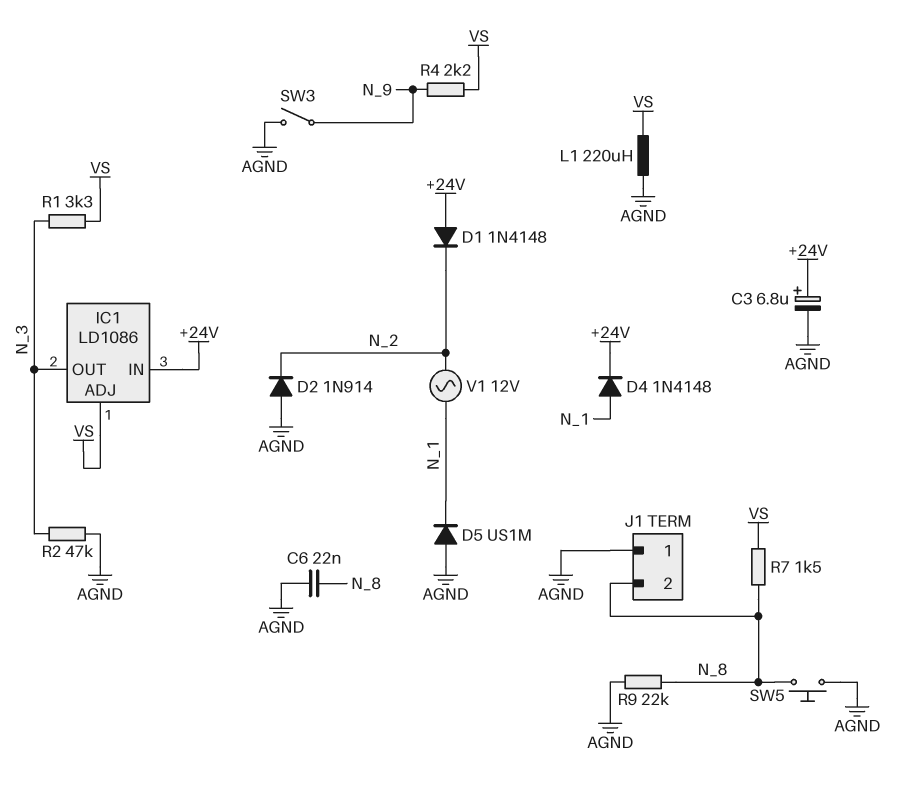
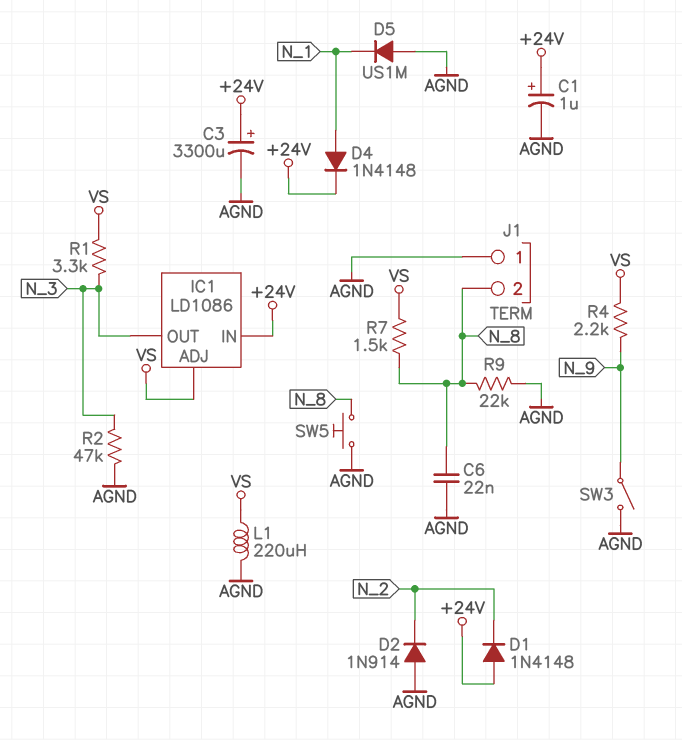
C1: none -> 1uF (plus +24V, minus AGND)
C3: 6.8uF (plus +24V, minus AGND) -> 3300uF (plus +24V, minus AGND)
V1: AC 12V (N_1, N_2) -> none

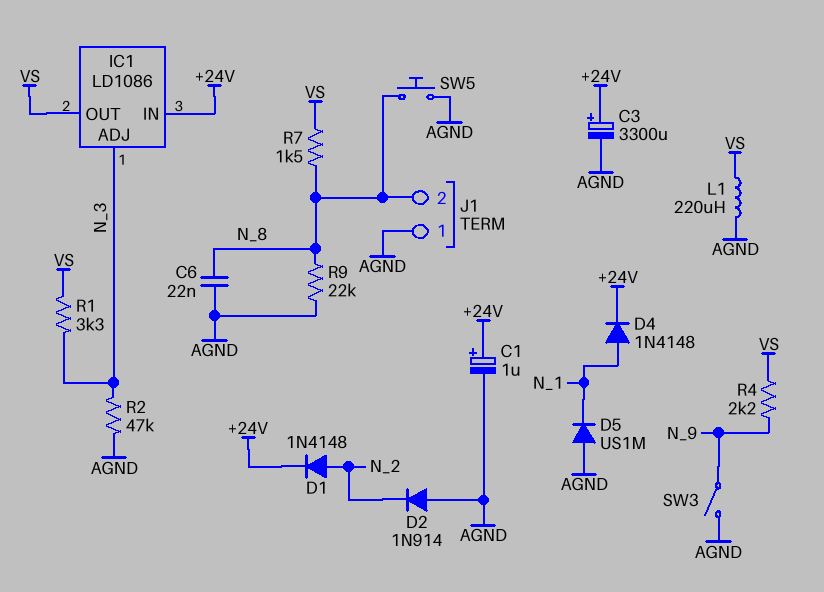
D1: diode 1N4148 (A +24V, K N_2) -> diode 1N4148 (A N_2, K +24V)
IC1 pin ADJ: VS -> N_3
IC1 pin OUT: N_3 -> VS

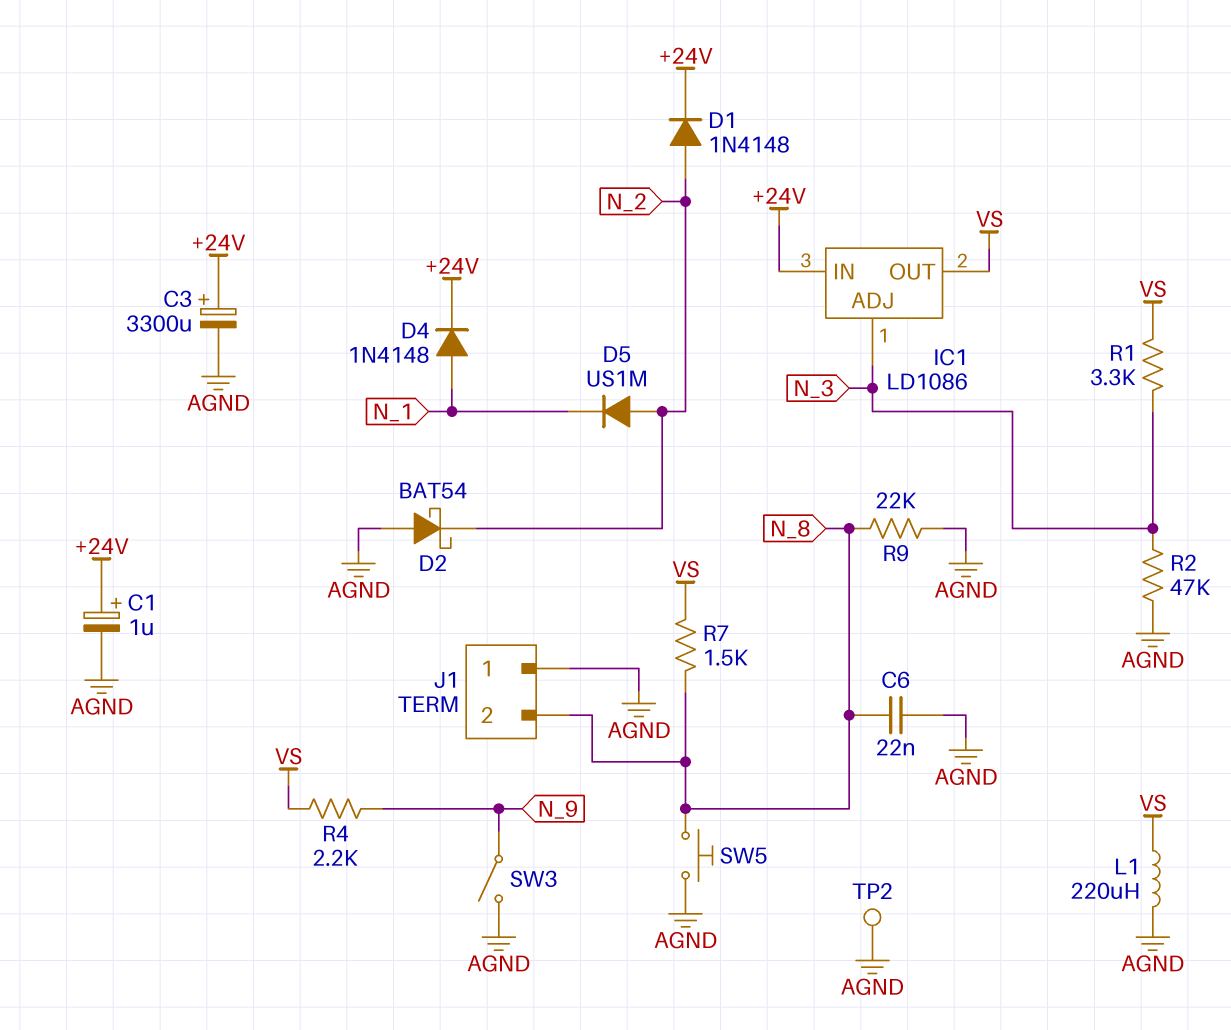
D2: diode 1N914 (A AGND, K N_2) -> schottky BAT54 (A AGND, K N_2)
D5: diode US1M (A AGND, K N_1) -> diode US1M (A N_2, K N_1)
TP2: none -> test point (AGND)

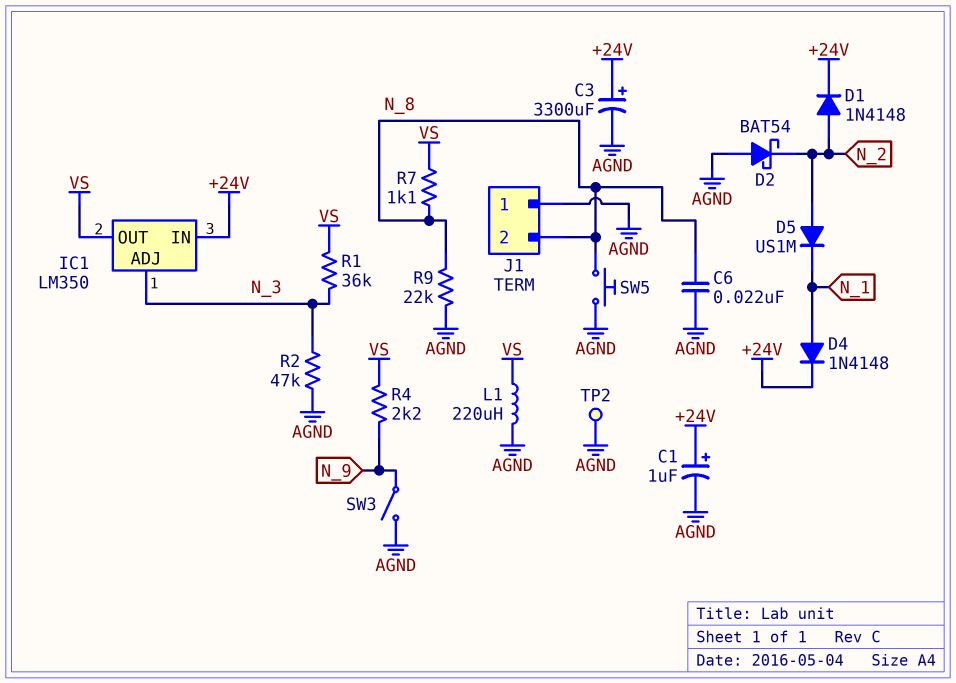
IC1: LD1086 -> LM350
R1: 3.3k (N_3, VS) -> 36k (N_3, VS)
R7: 1.5k (N_8, VS) -> 1.1k (N_8, VS)

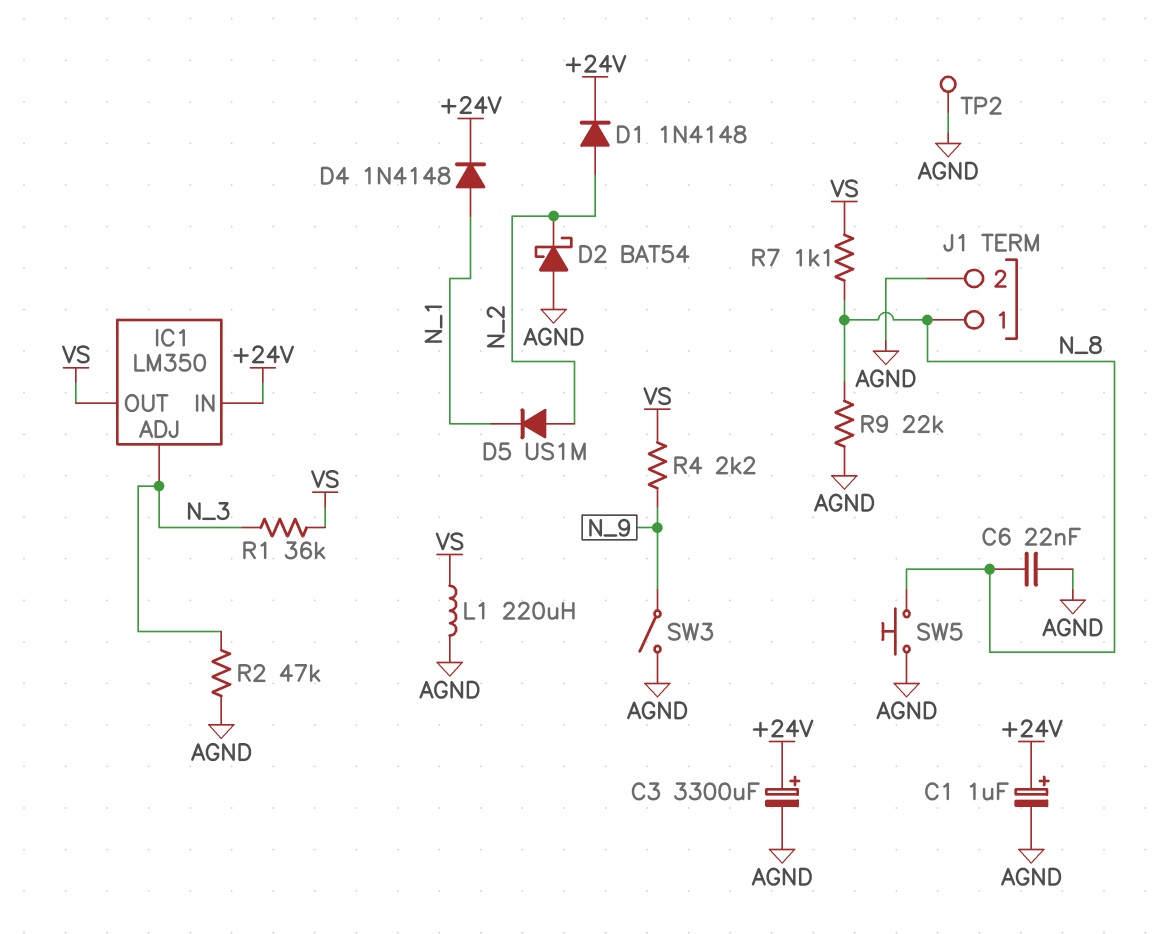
J1 pin 1: AGND -> N_8
J1 pin 2: N_8 -> AGND

